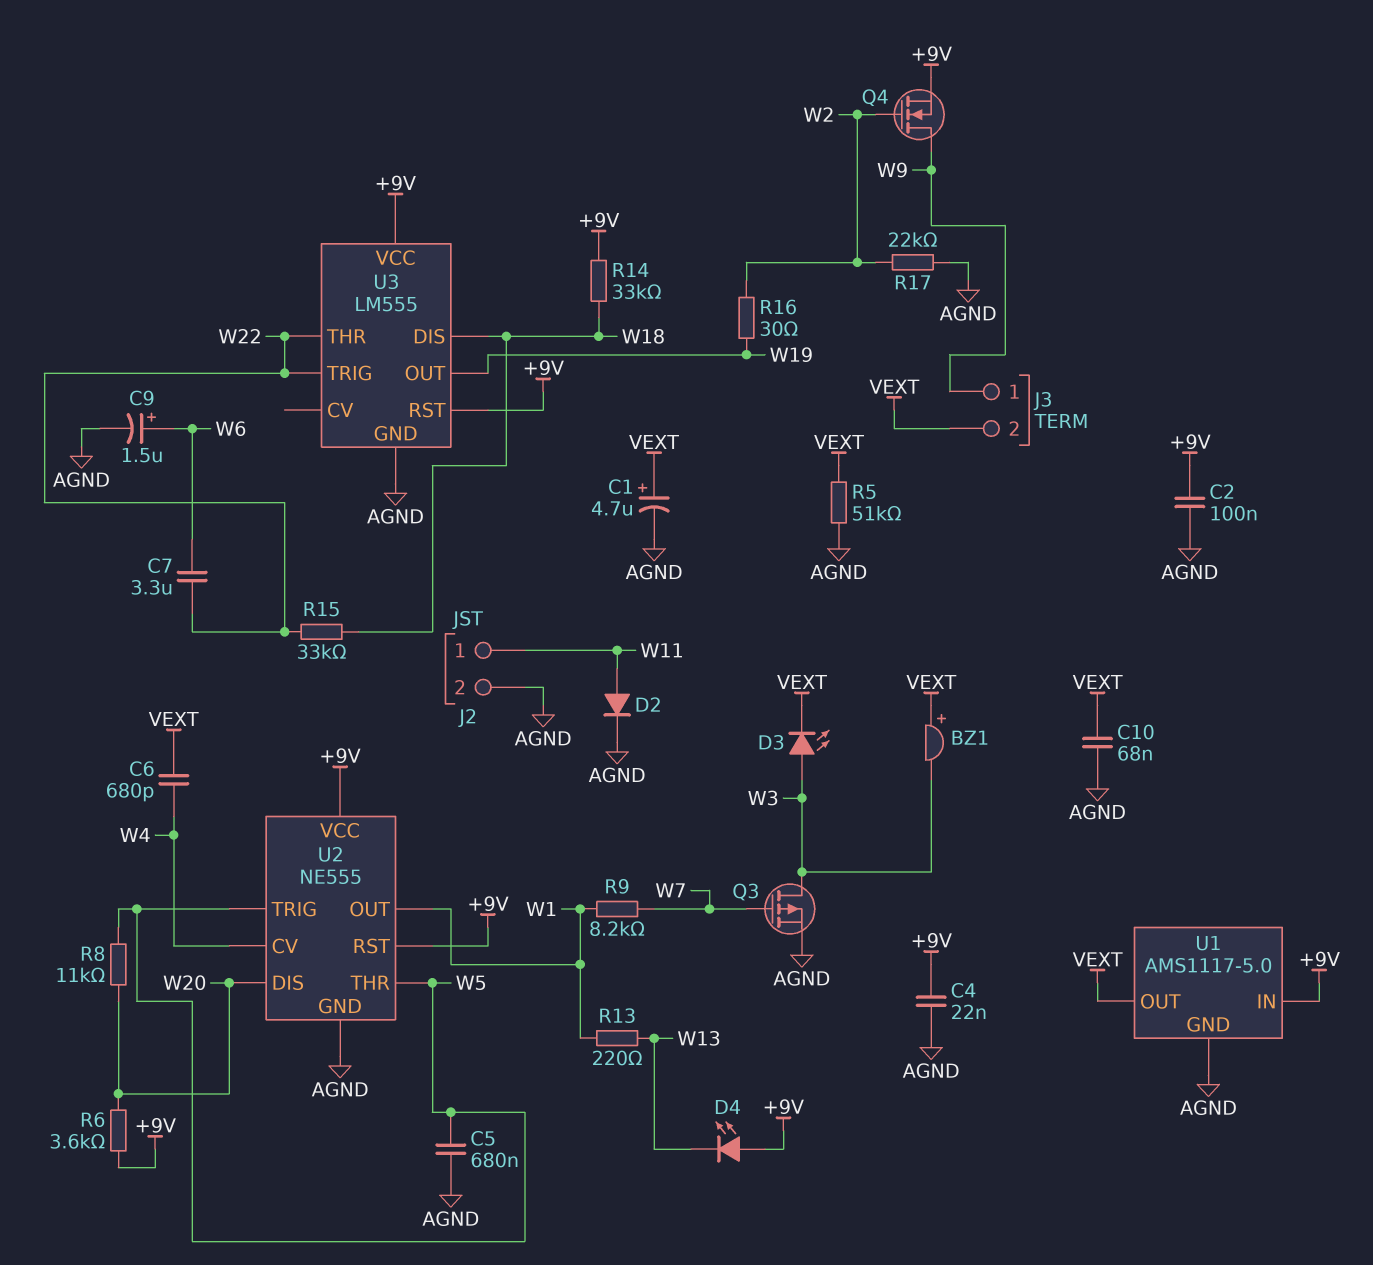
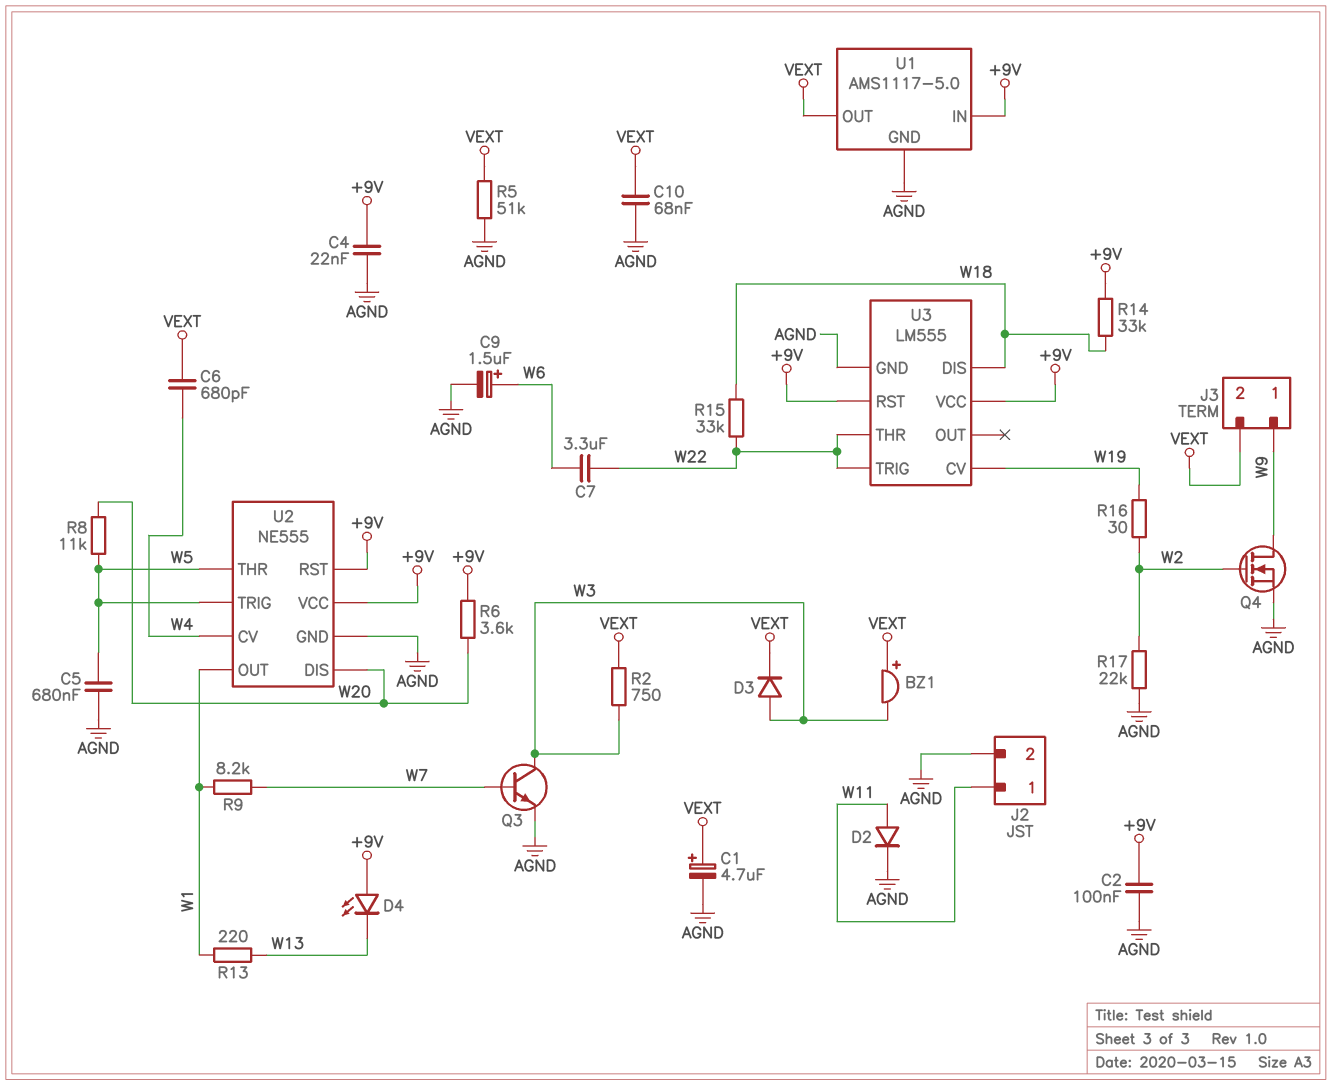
D3: LED (A W3, K VEXT) -> diode (A W3, K VEXT)
Q3: PMOS (G W7, D W3, S AGND) -> NPN (B W7, C W3, E AGND)
Q4: NMOS (G W2, D W9, S +9V) -> NMOS (G W2, D W9, S AGND)
R2: none -> 750 (VEXT, W3)
U3 pin CV: none -> W19
U3 pin OUT: W19 -> none

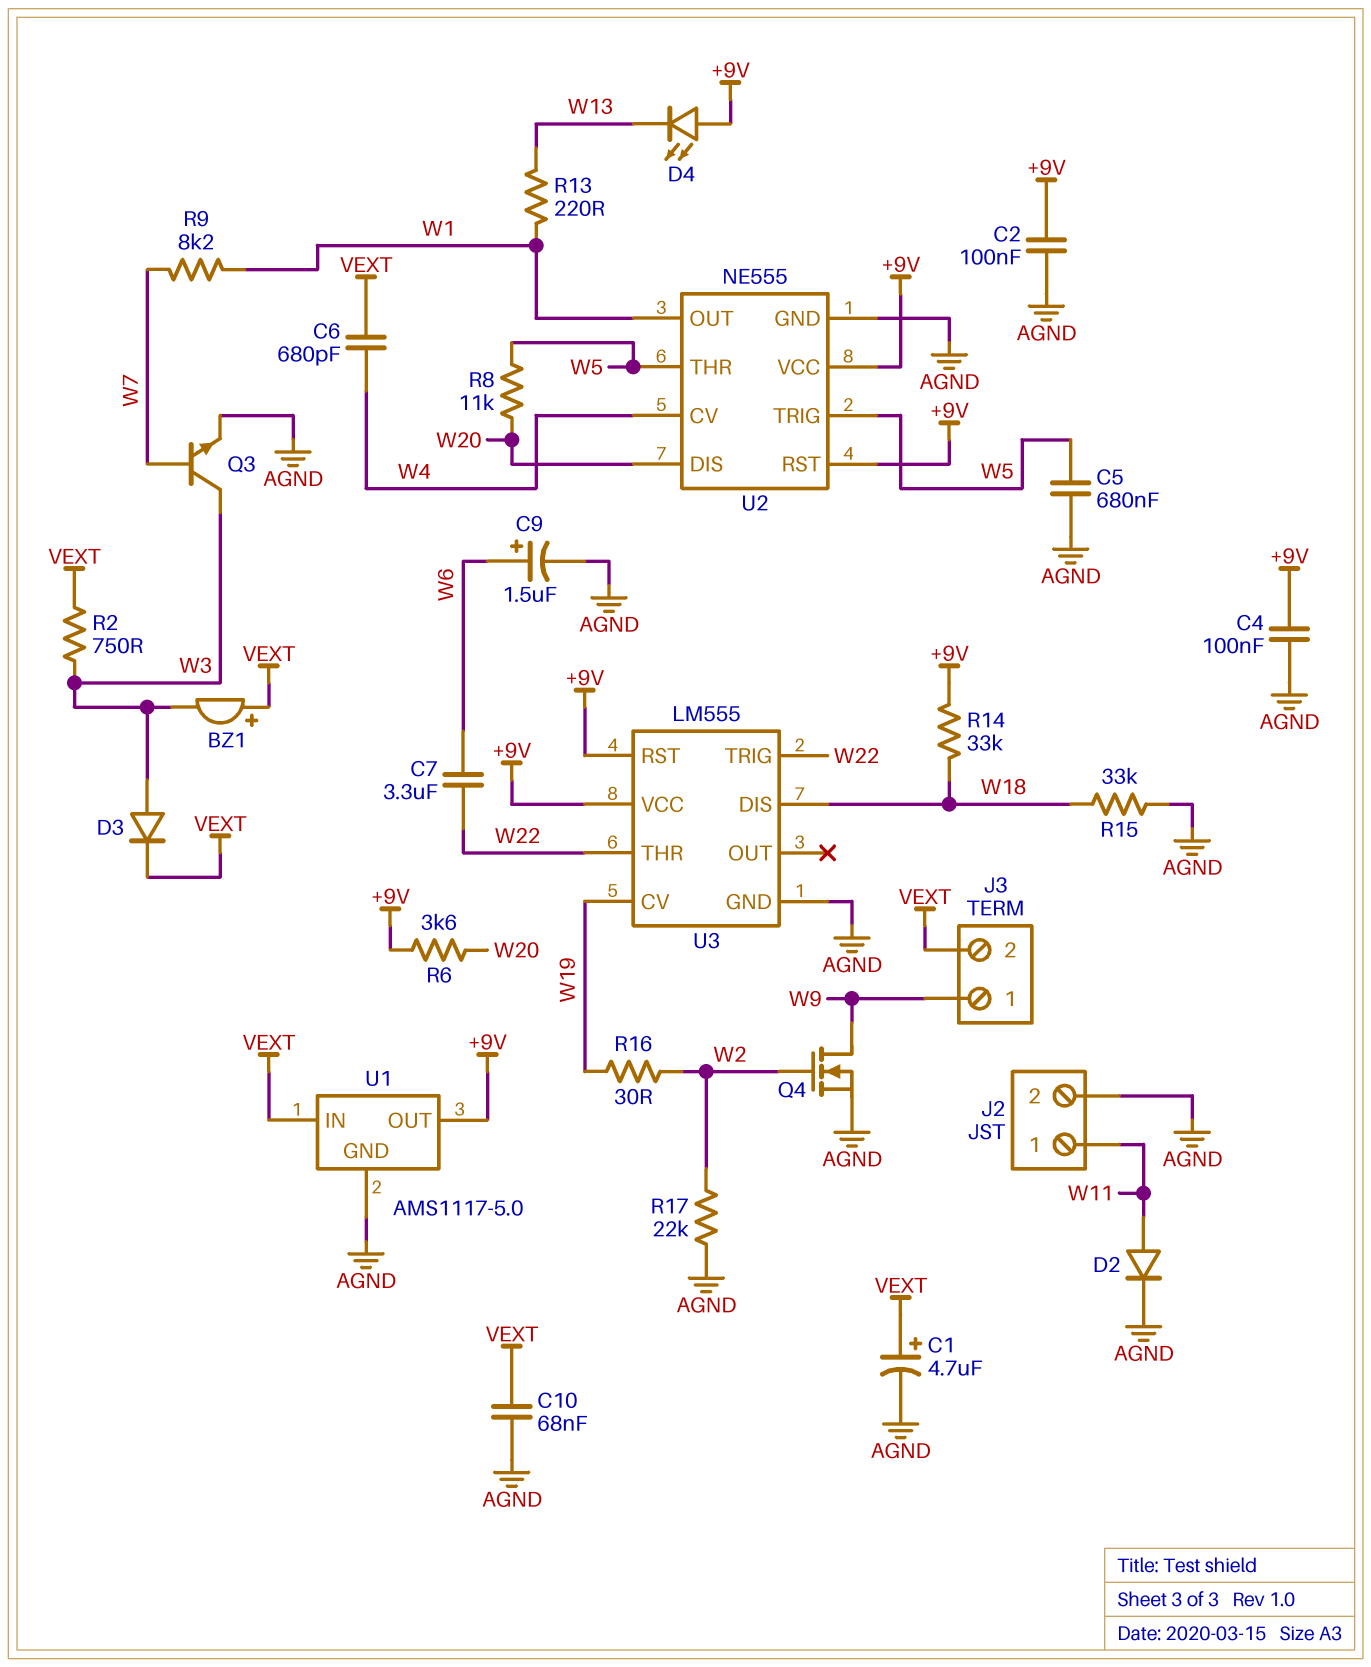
C4: 22nF (+9V, AGND) -> 100nF (+9V, AGND)
R5: 51k (AGND, VEXT) -> none
R15: 33k (W18, W22) -> 33k (AGND, W18)
U1 pin IN: +9V -> VEXT
U1 pin OUT: VEXT -> +9V

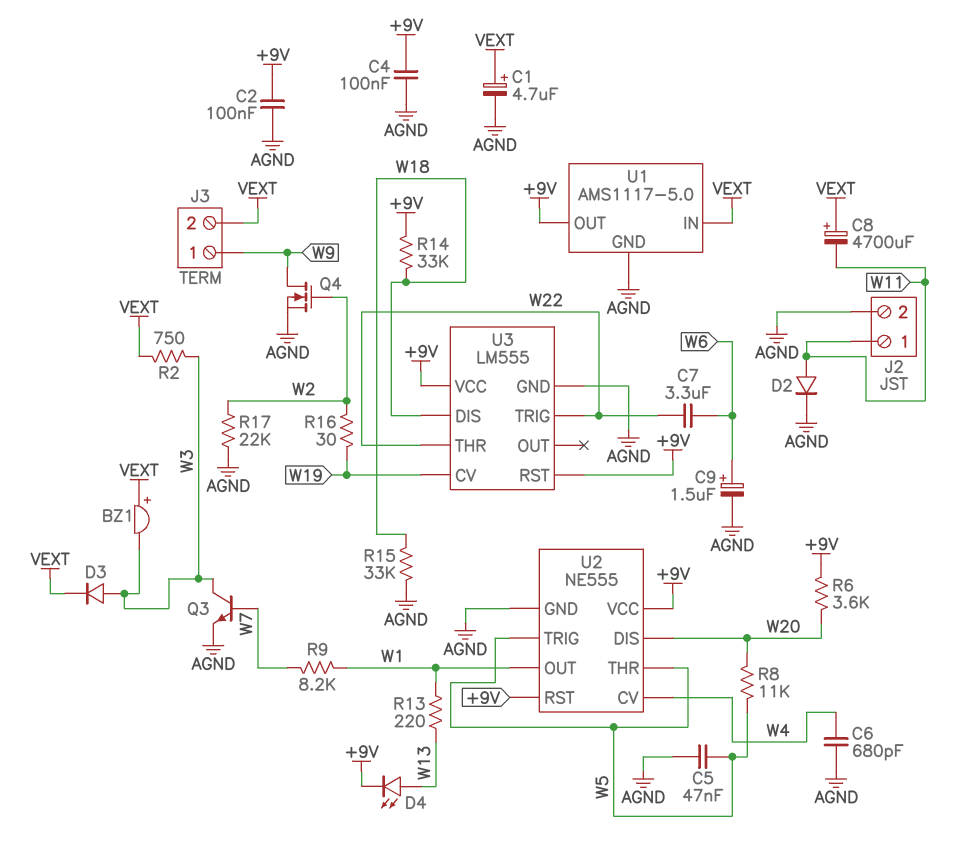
C5: 680nF (AGND, W5) -> 47nF (AGND, W5)
C6: 680pF (VEXT, W4) -> 680pF (AGND, W4)
C8: none -> 4700uF (plus VEXT, minus W11)
C10: 68nF (AGND, VEXT) -> none
D4: LED (A +9V, K W13) -> LED (A W13, K +9V)

